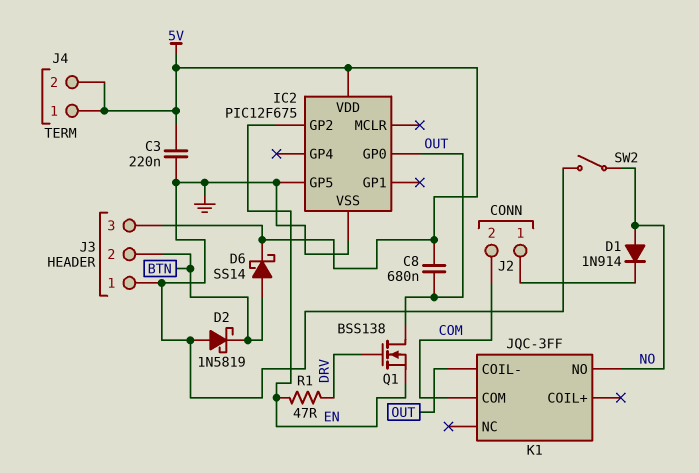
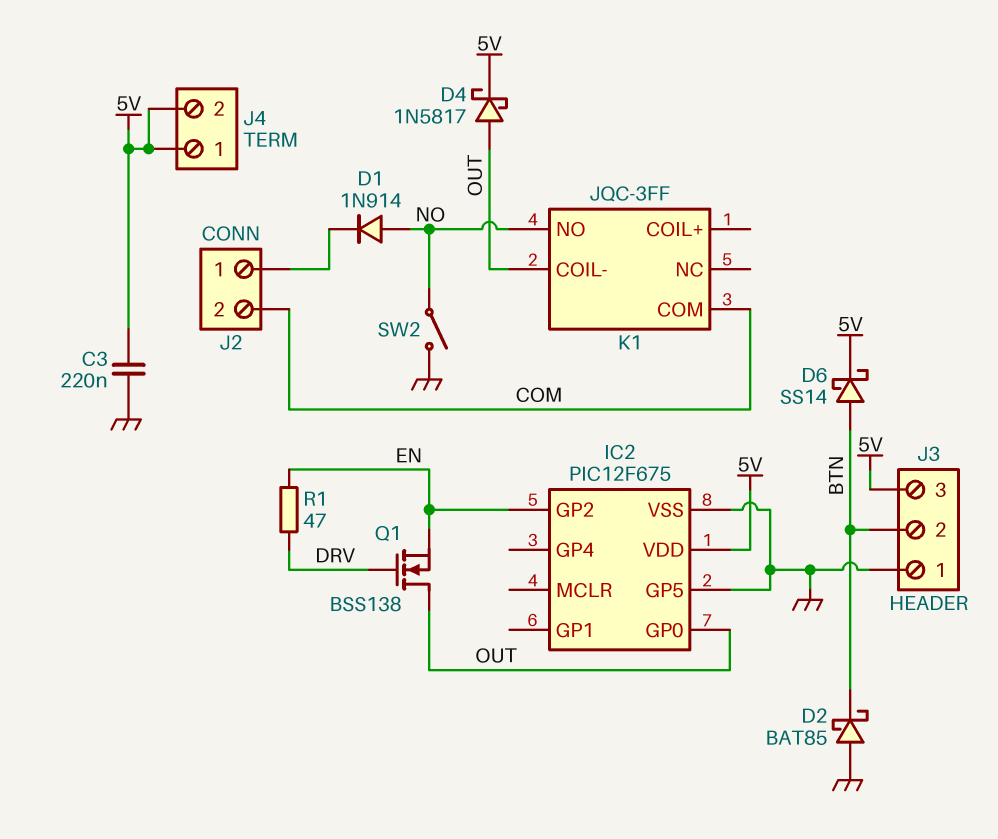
C8: 680nF (5V, OUT) -> none
D2: schottky 1N5819 (A GND, K BTN) -> schottky BAT85 (A GND, K BTN)
D4: none -> schottky 1N5817 (A OUT, K 5V)

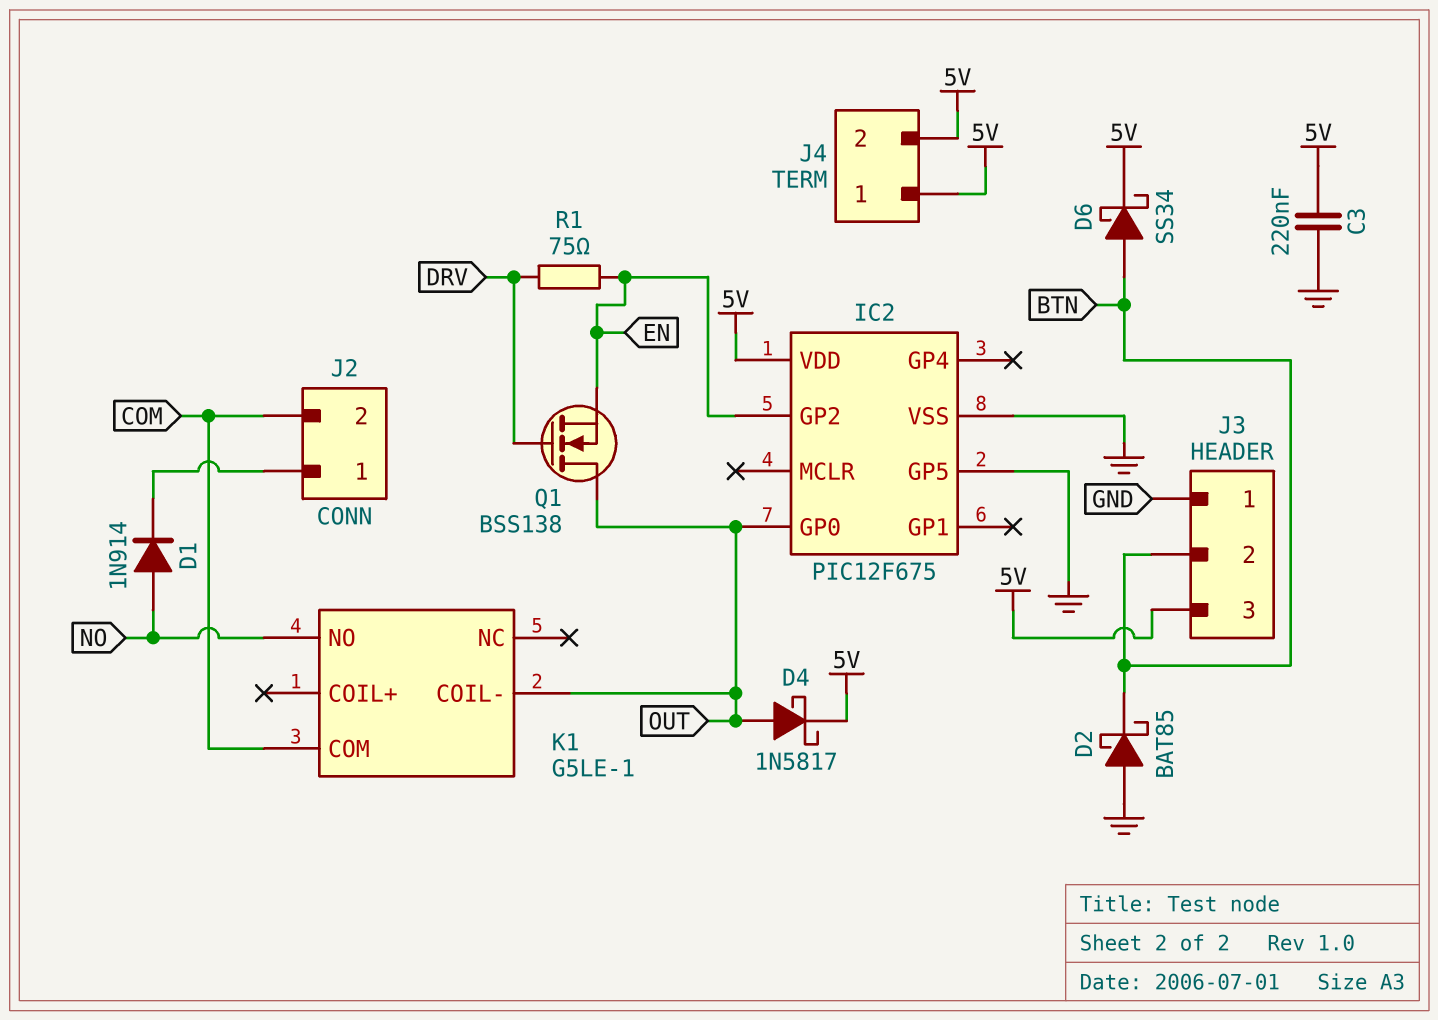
D6: schottky SS14 (A BTN, K 5V) -> schottky SS34 (A BTN, K 5V)
K1: JQC-3FF -> G5LE-1
R1: 47 (DRV, EN) -> 75 (DRV, EN)
SW2: switch (GND, NO) -> none

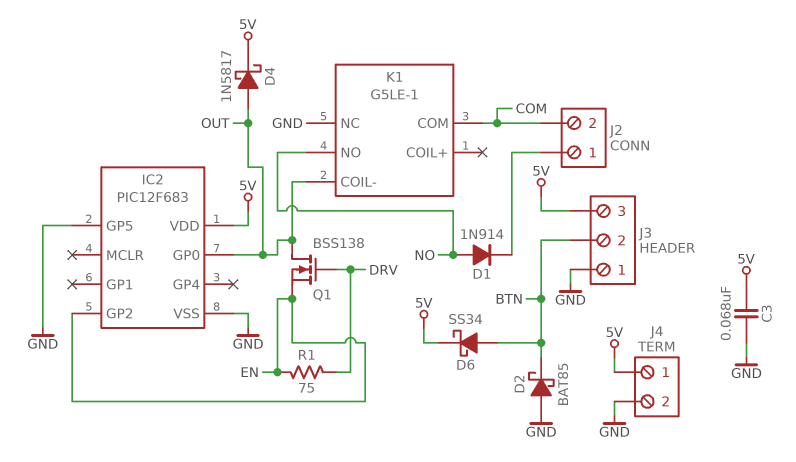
C3: 220nF (5V, GND) -> 68nF (5V, GND)
IC2: PIC12F675 -> PIC12F683
J4 pin 2: 5V -> GND
K1 pin NC: none -> GND

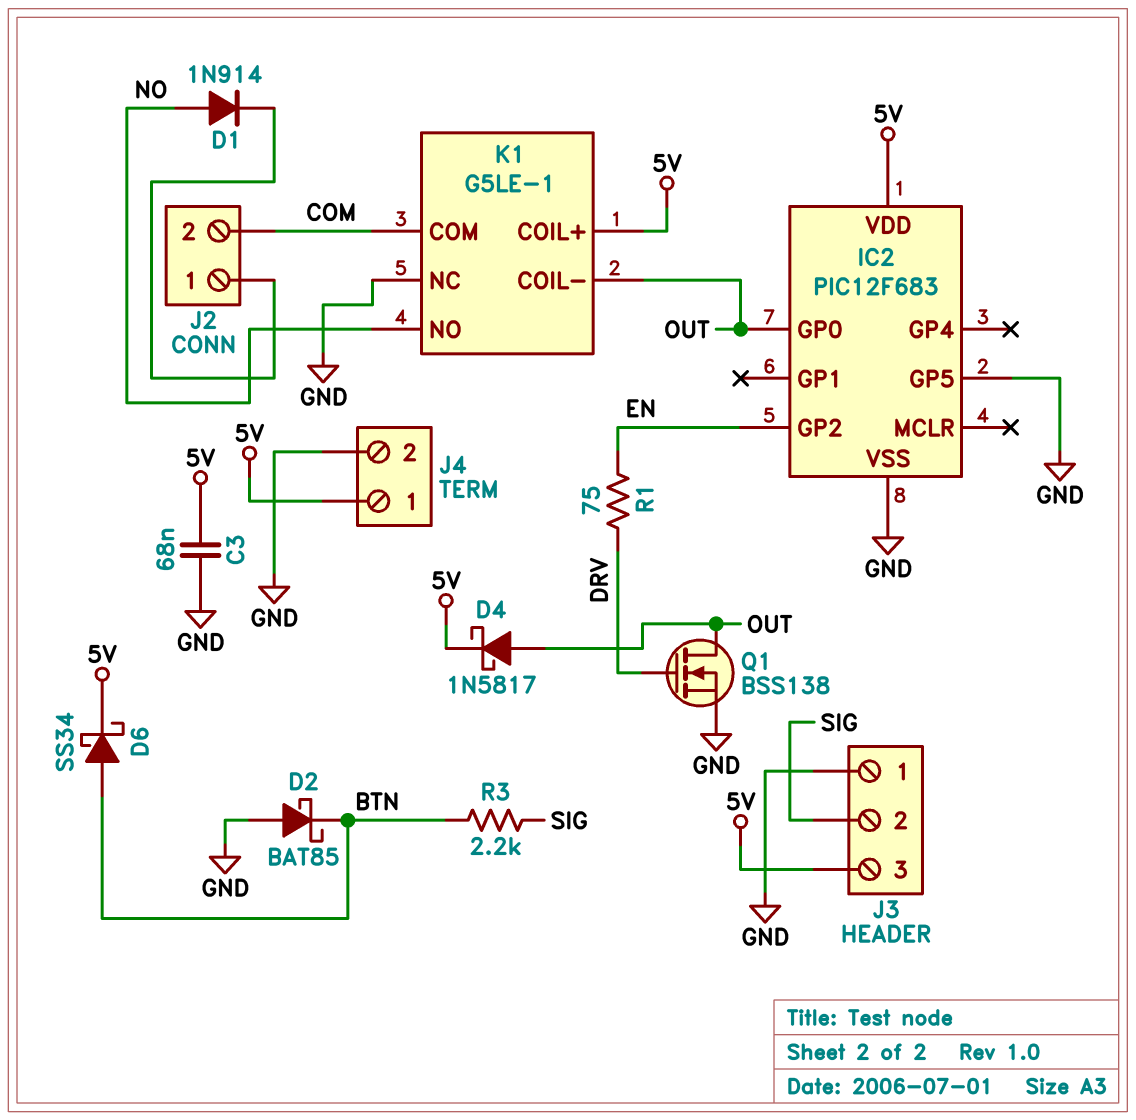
J3 pin 2: BTN -> SIG
K1 pin COIL+: none -> 5V
Q1: NMOS BSS138 (G DRV, D OUT, S EN) -> NMOS BSS138 (G DRV, D OUT, S GND)
R3: none -> 2.2k (BTN, SIG)

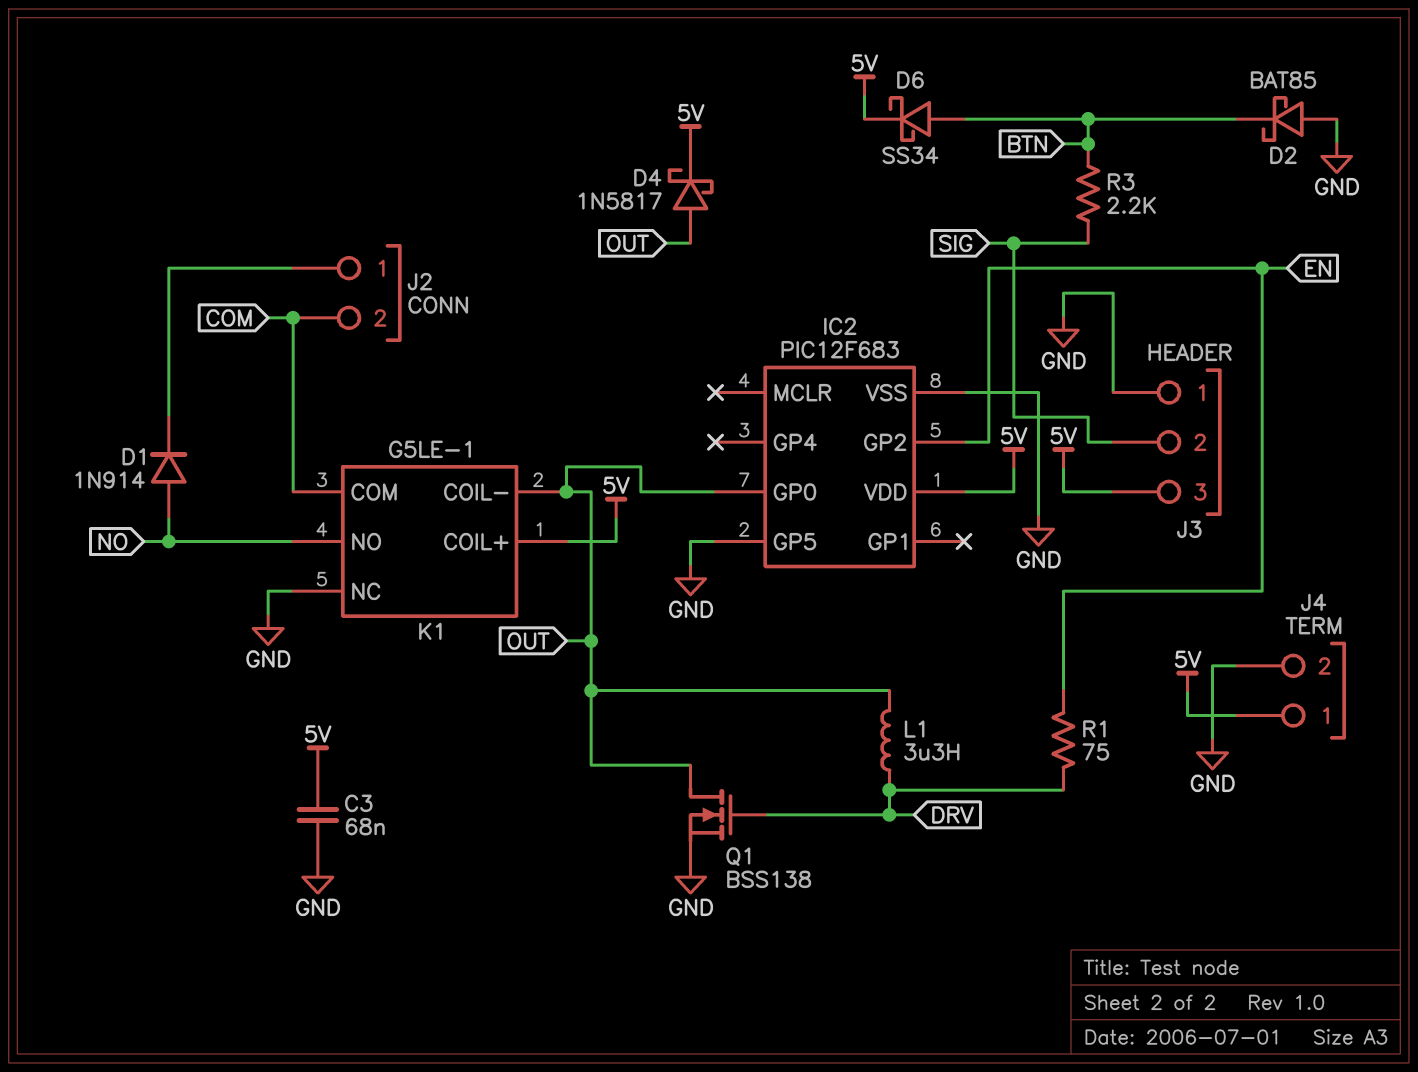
L1: none -> 3.3uH (DRV, OUT)

